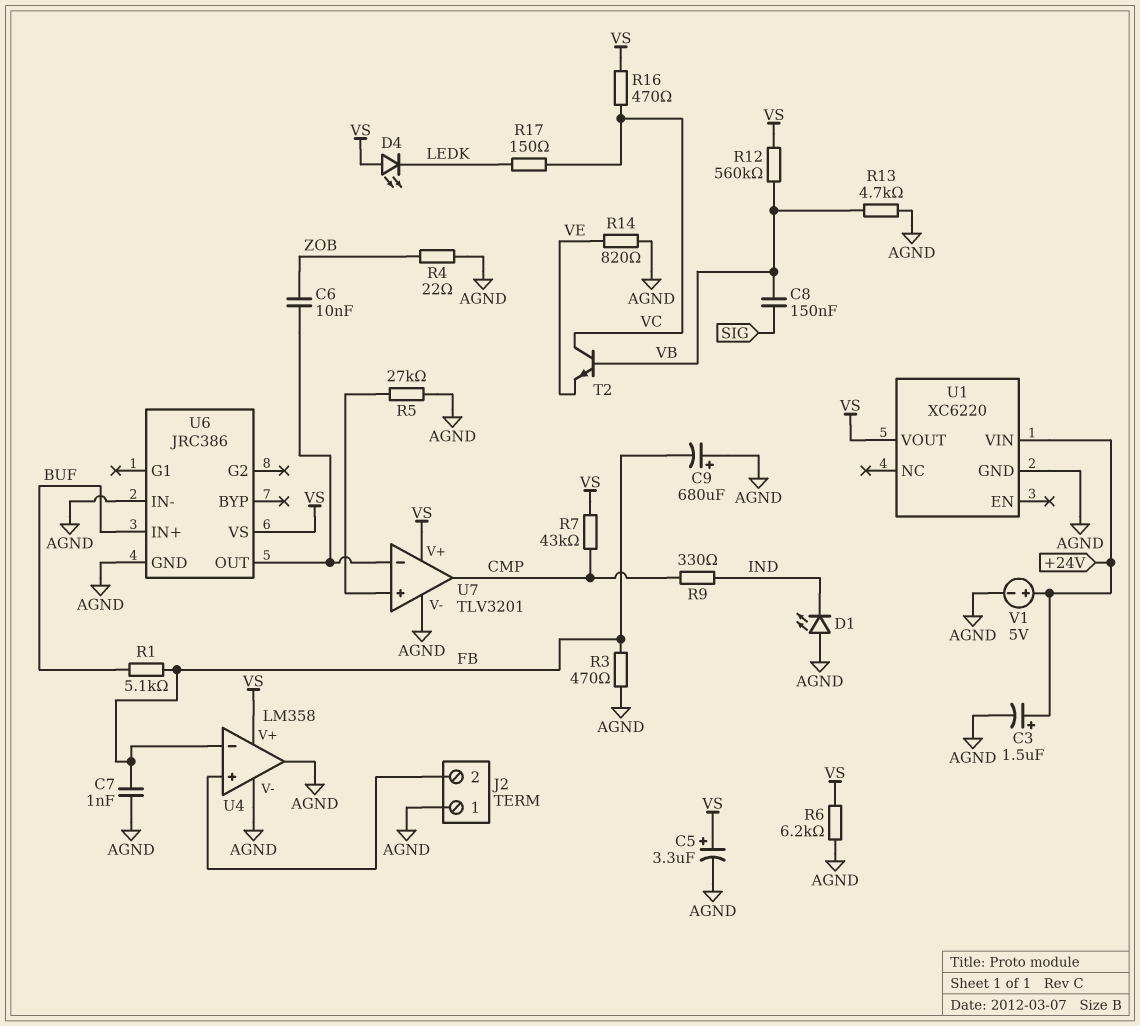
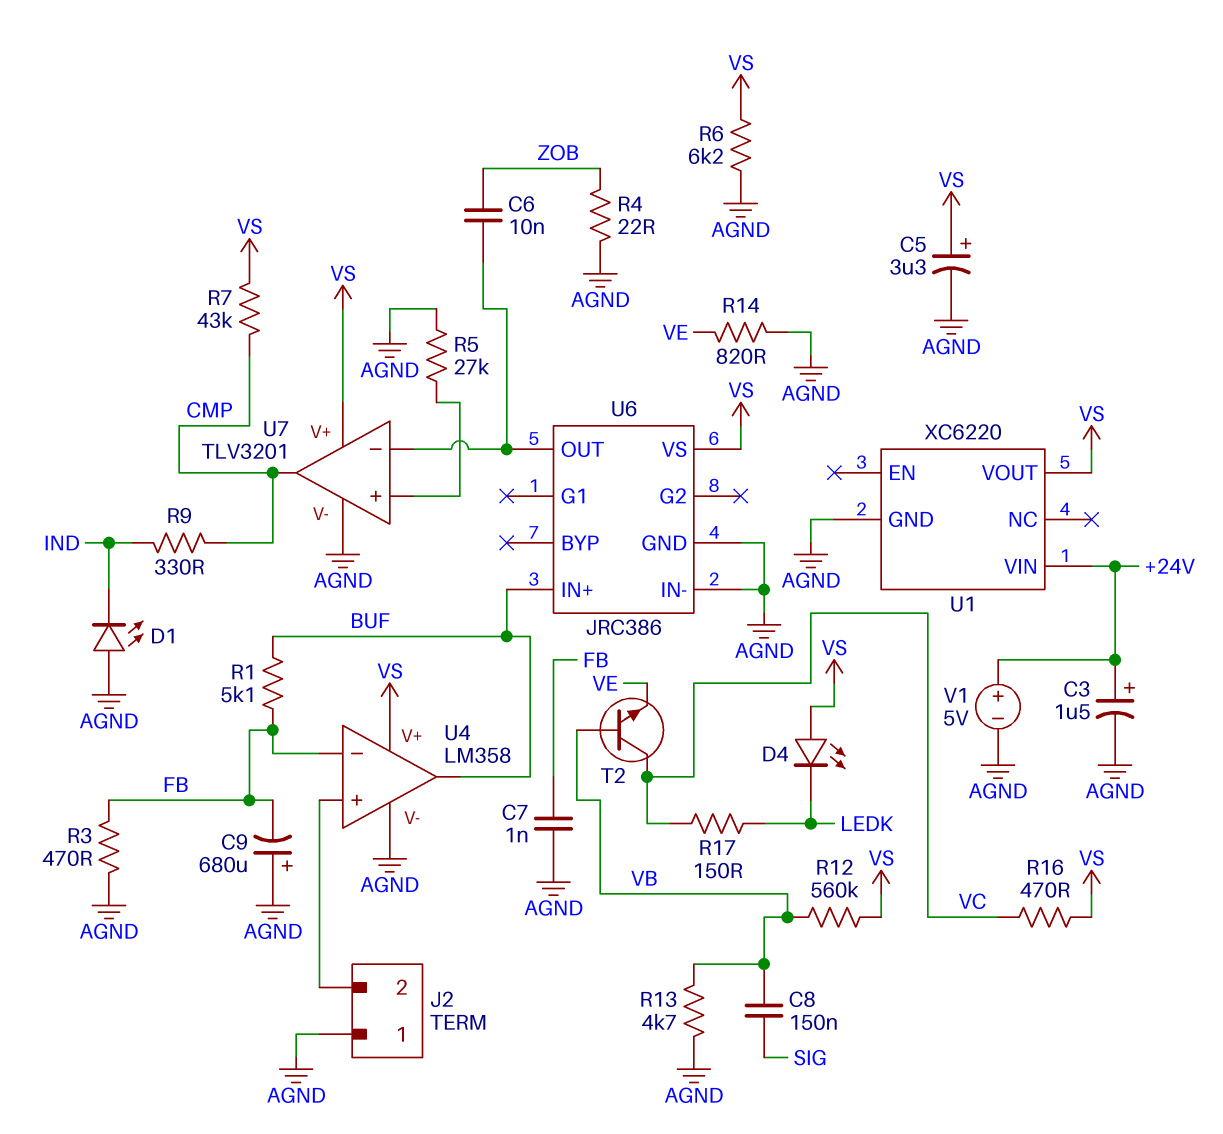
U4 pin out: AGND -> BUF

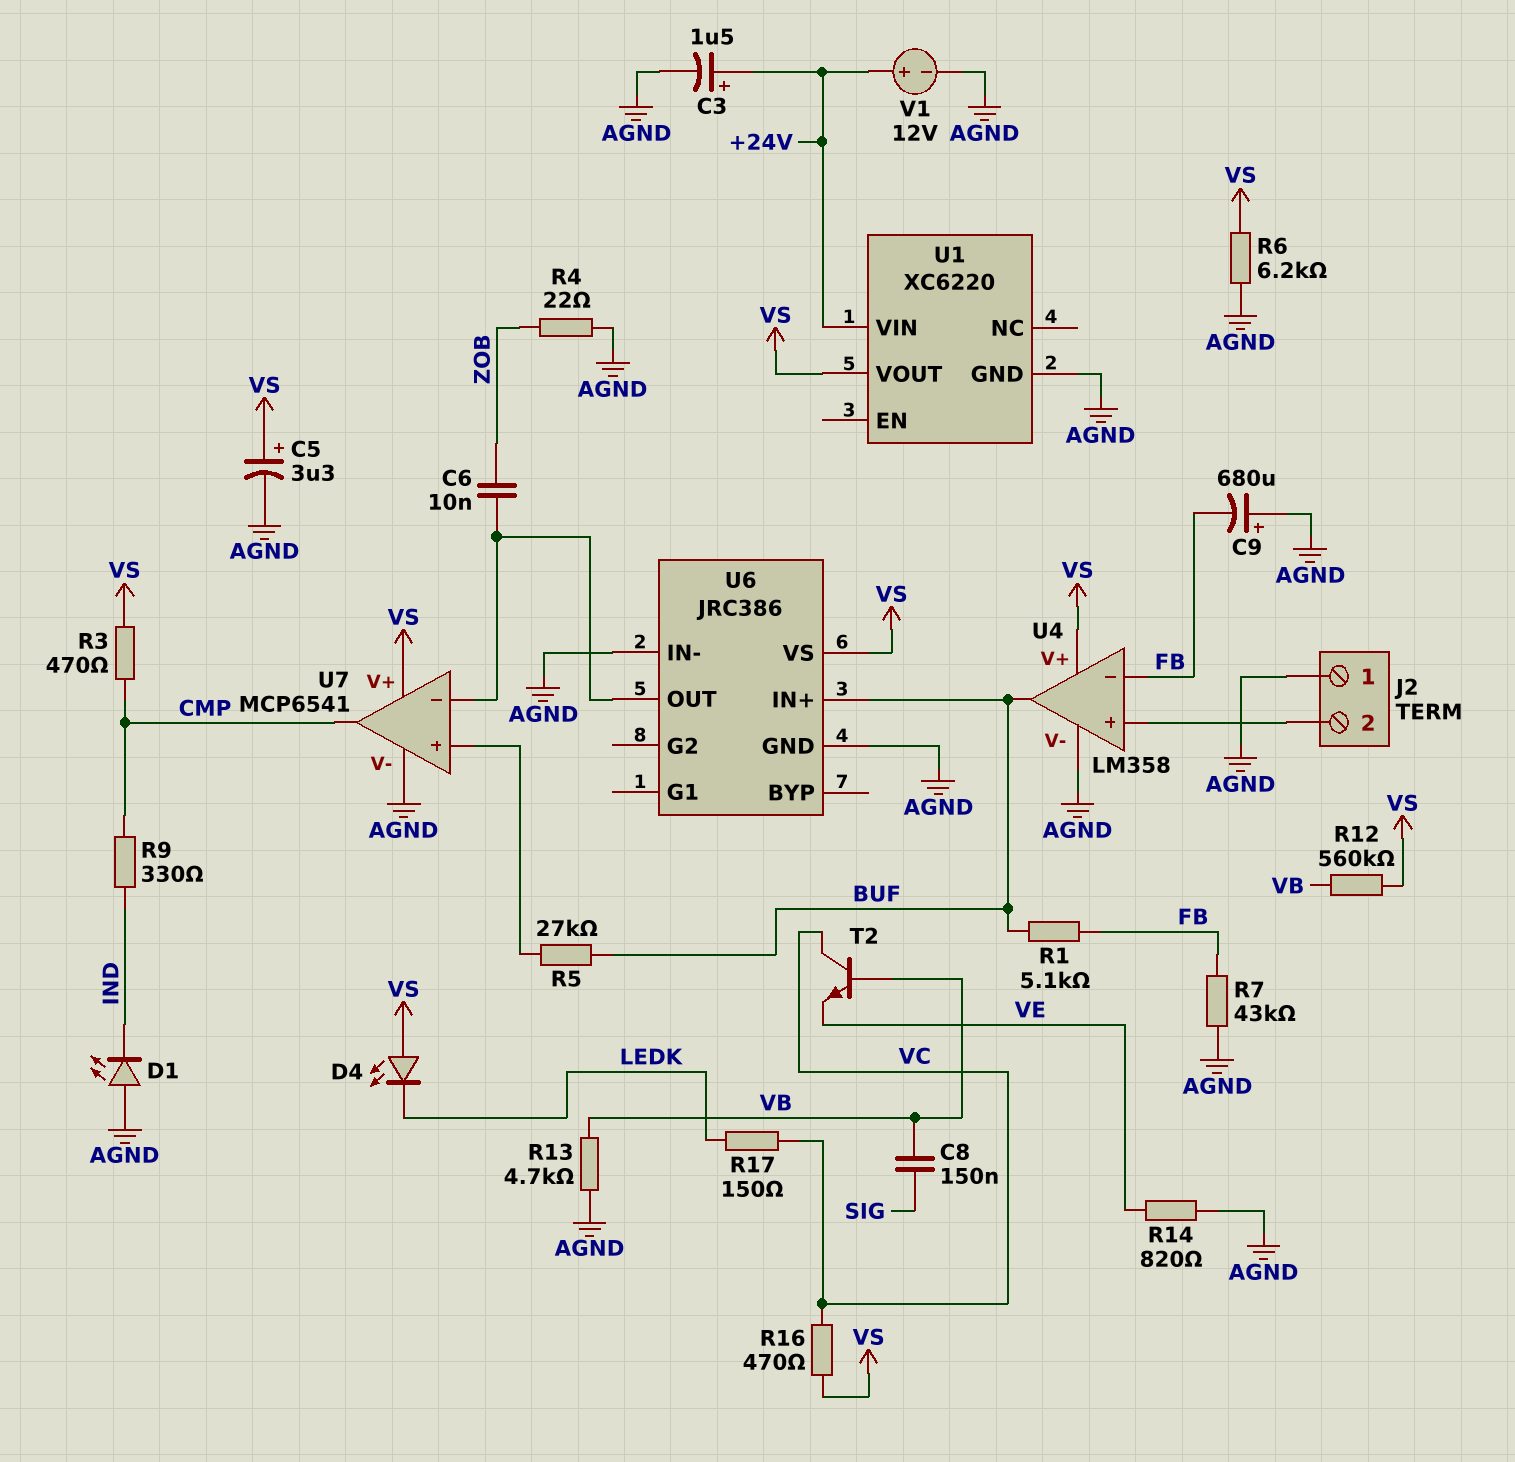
C7: 1nF (AGND, FB) -> none
R3: 470 (AGND, FB) -> 470 (CMP, VS)
R5: 27k (AGND, U7/in+) -> 27k (BUF, U7/in+)
R7: 43k (CMP, VS) -> 43k (AGND, FB)
U7: TLV3201 -> MCP6541
V1: 5V (plus +24V, minus AGND) -> 12V (plus +24V, minus AGND)

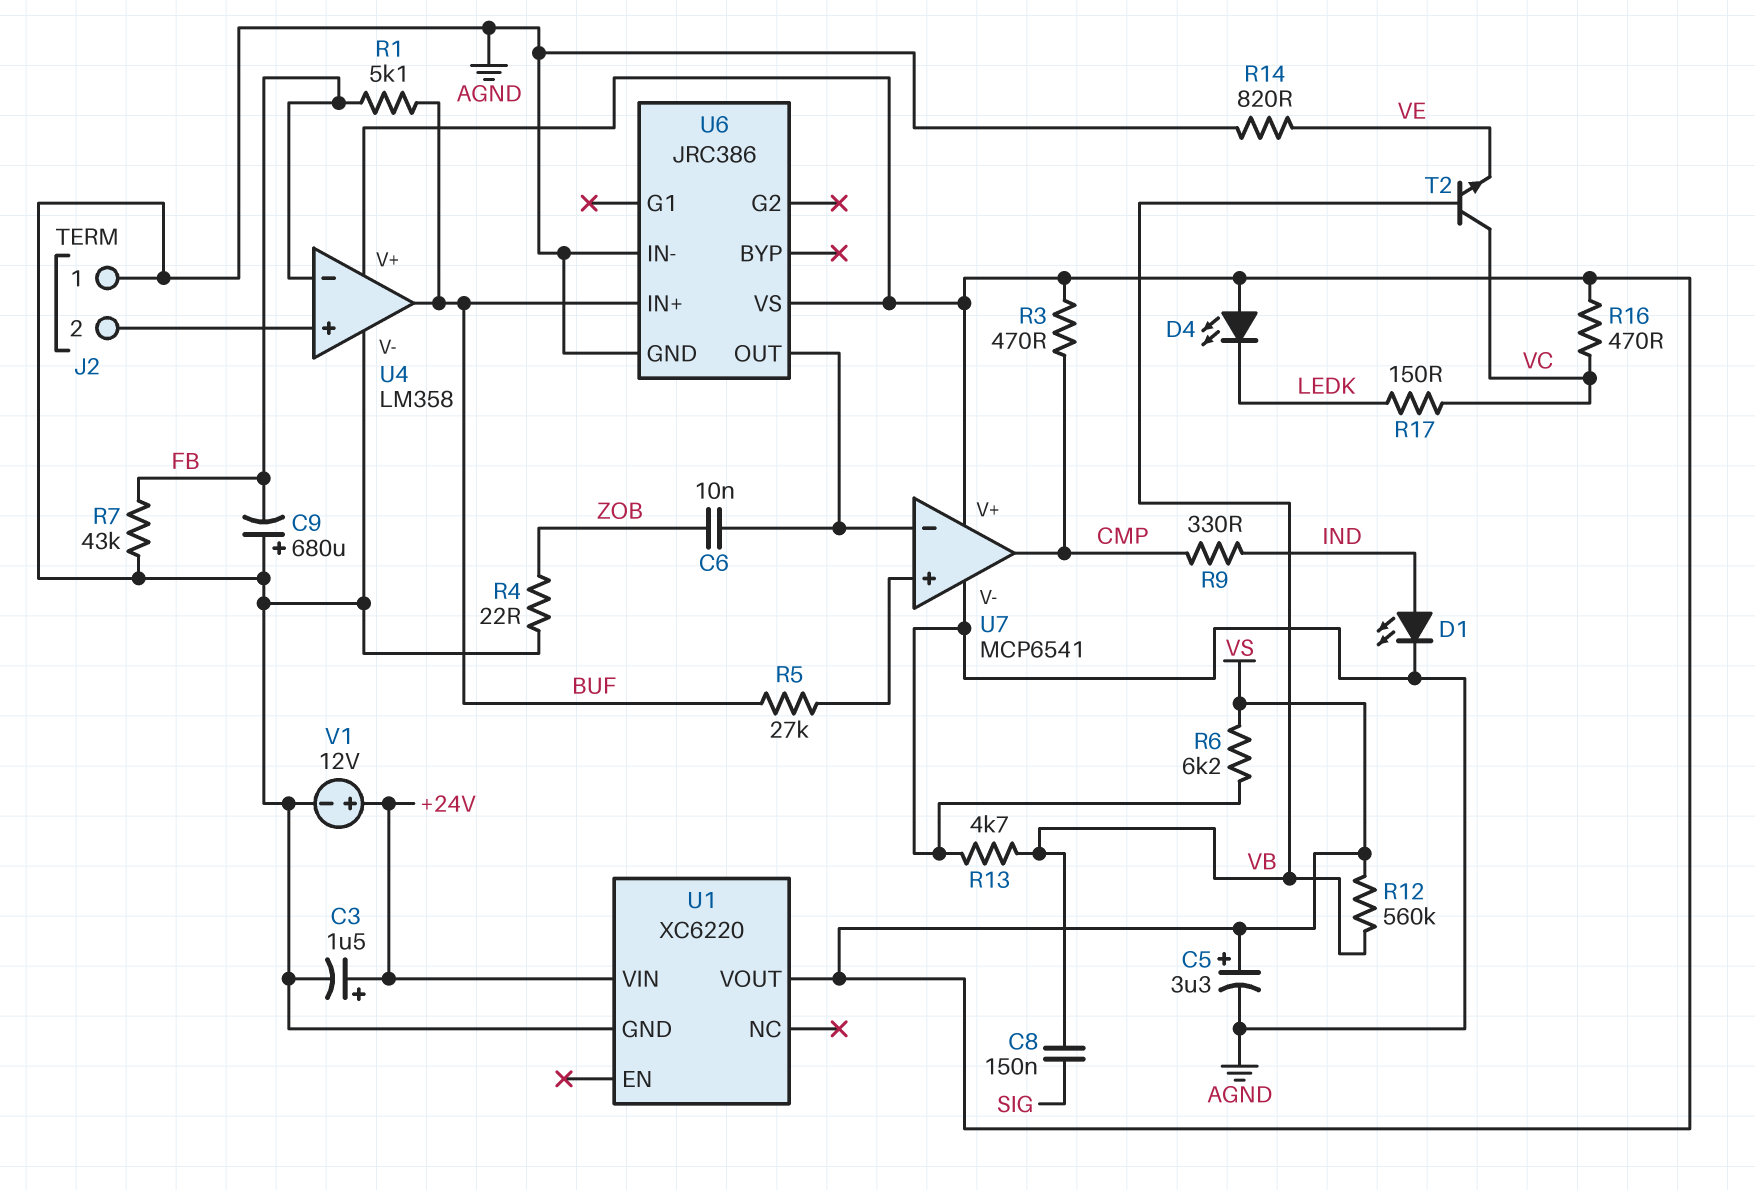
D1: LED (A AGND, K IND) -> LED (A IND, K AGND)

